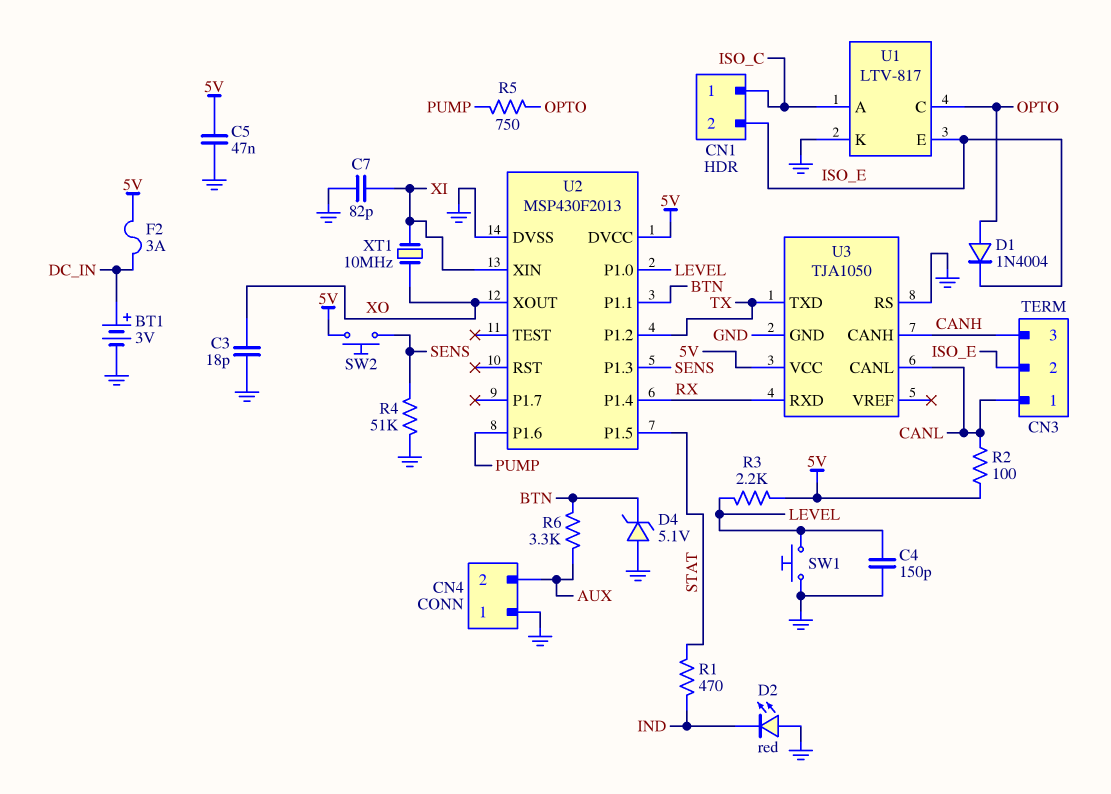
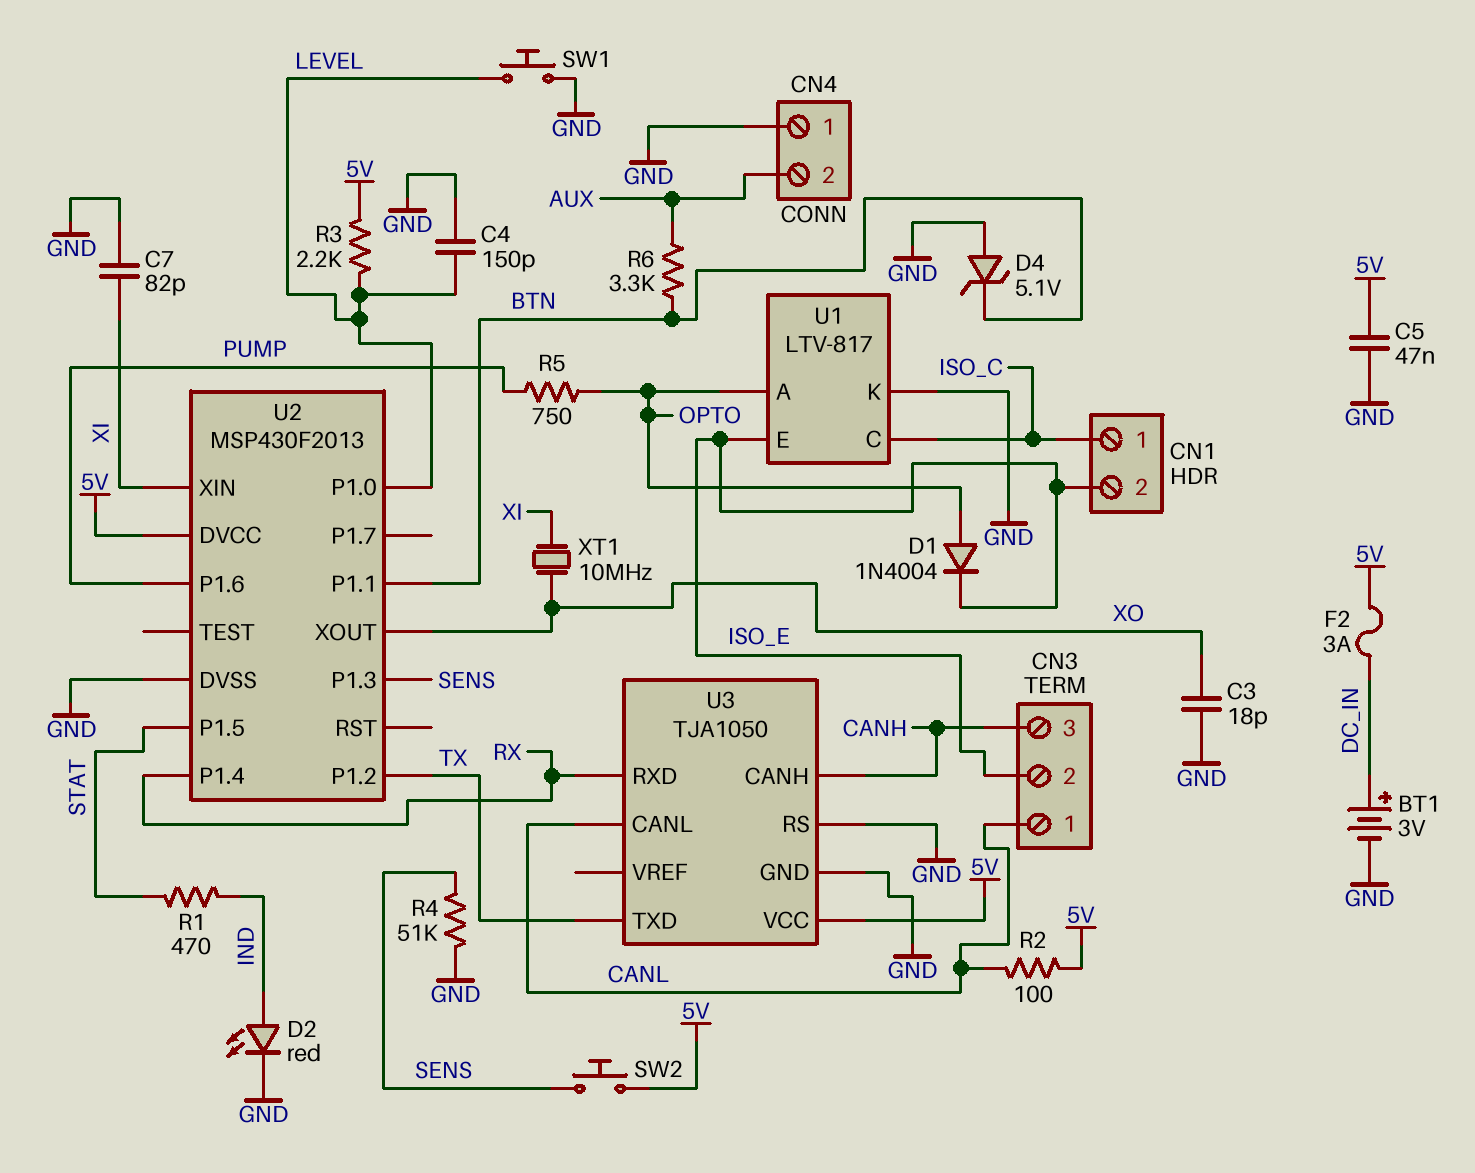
D2: LED red (A GND, K IND) -> LED red (A IND, K GND)
U1 pin A: ISO_C -> OPTO
U1 pin C: OPTO -> ISO_C

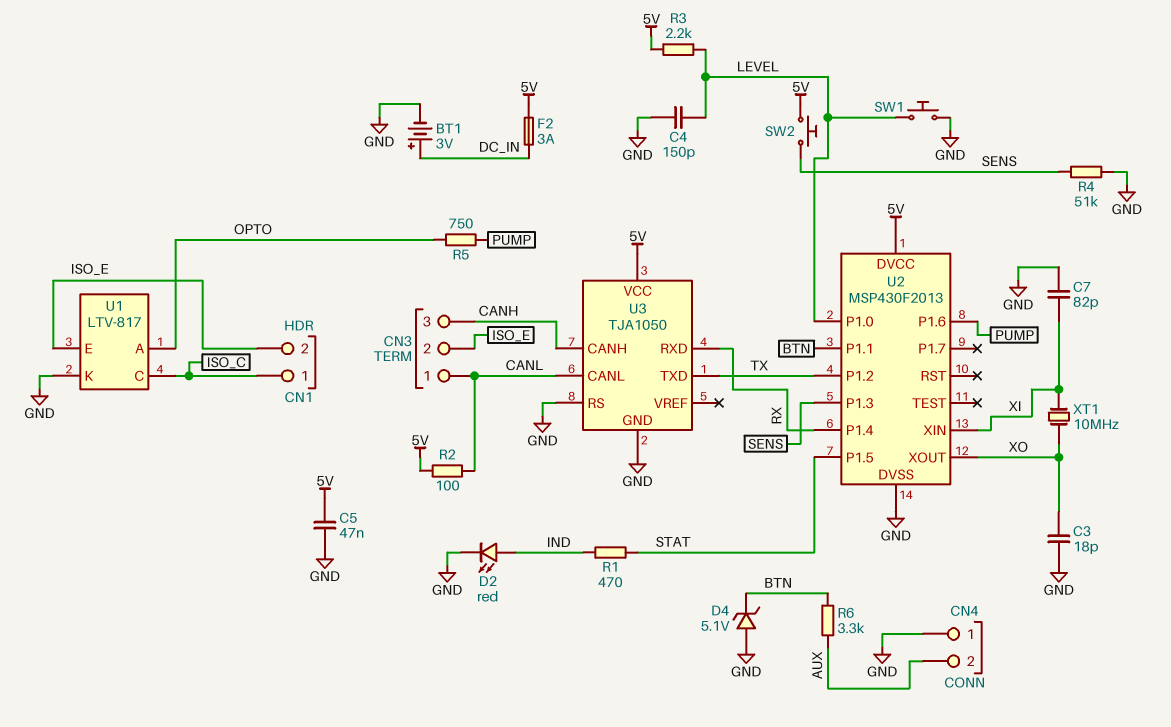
D1: diode 1N4004 (A OPTO, K ISO_E) -> none

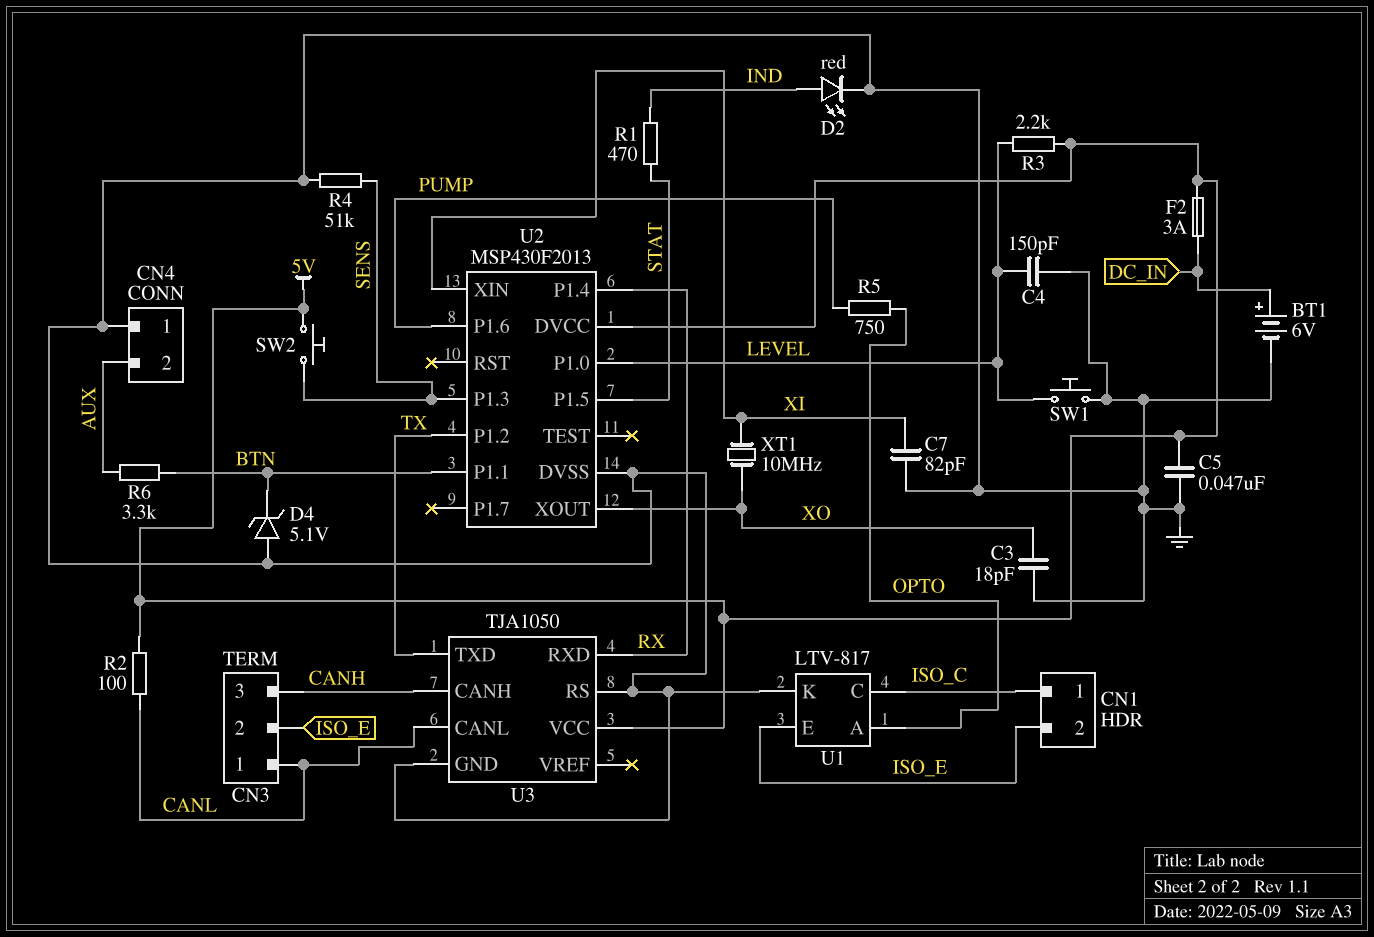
BT1: 3V (plus DC_IN, minus GND) -> 6V (plus DC_IN, minus GND)

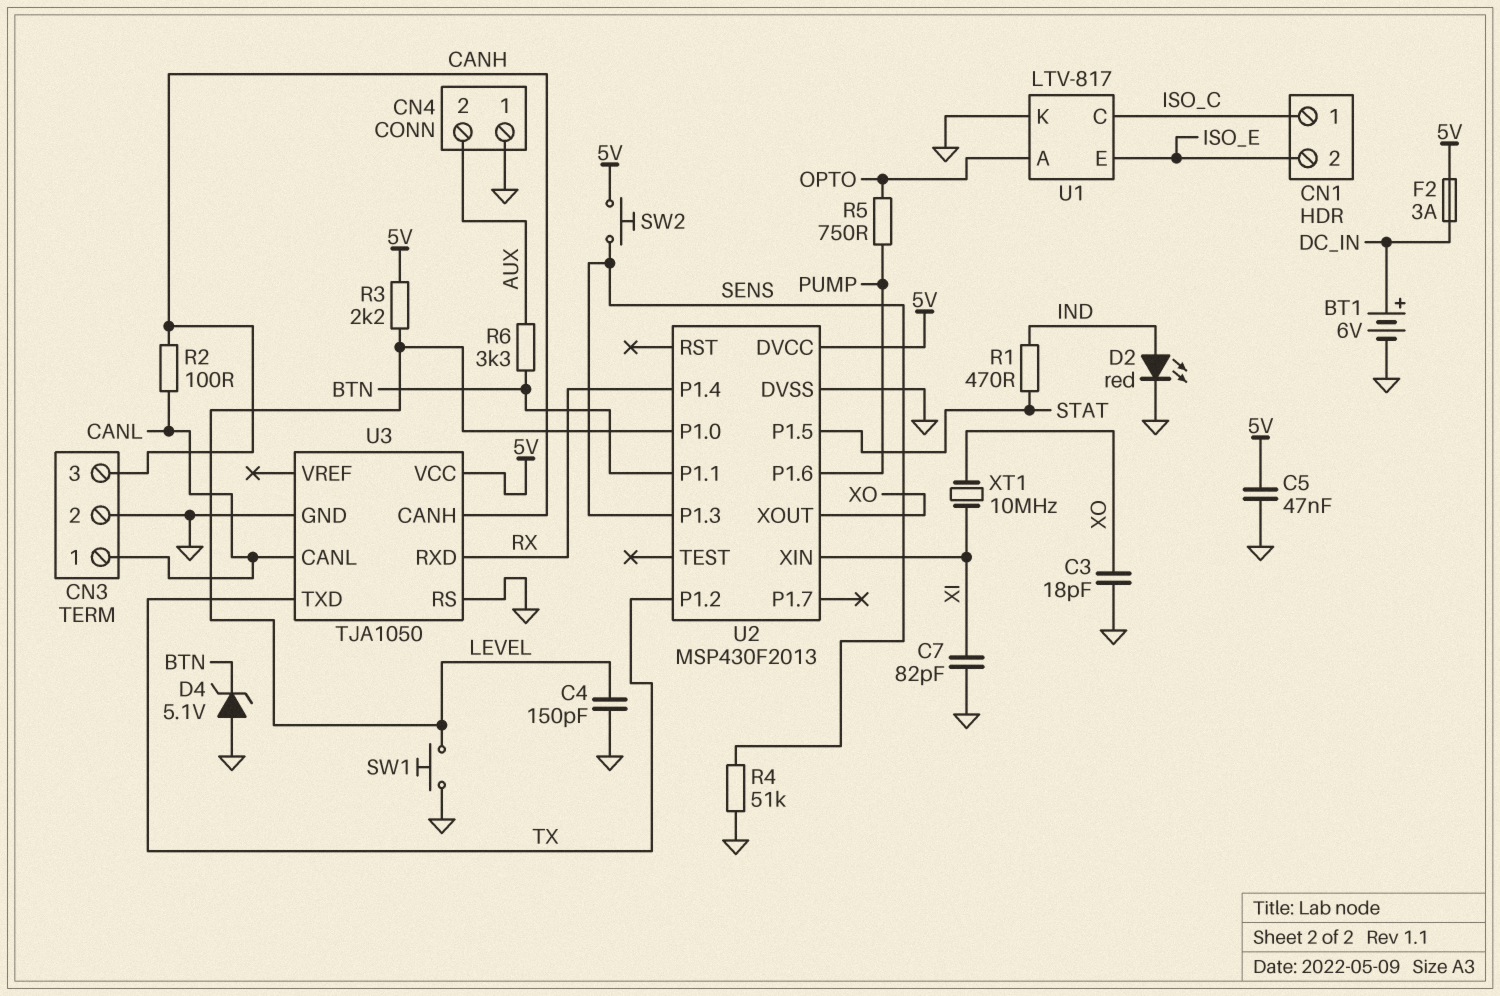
CN3 pin 2: ISO_E -> GND
R2: 100 (5V, CANL) -> 100 (CANH, CANL)

